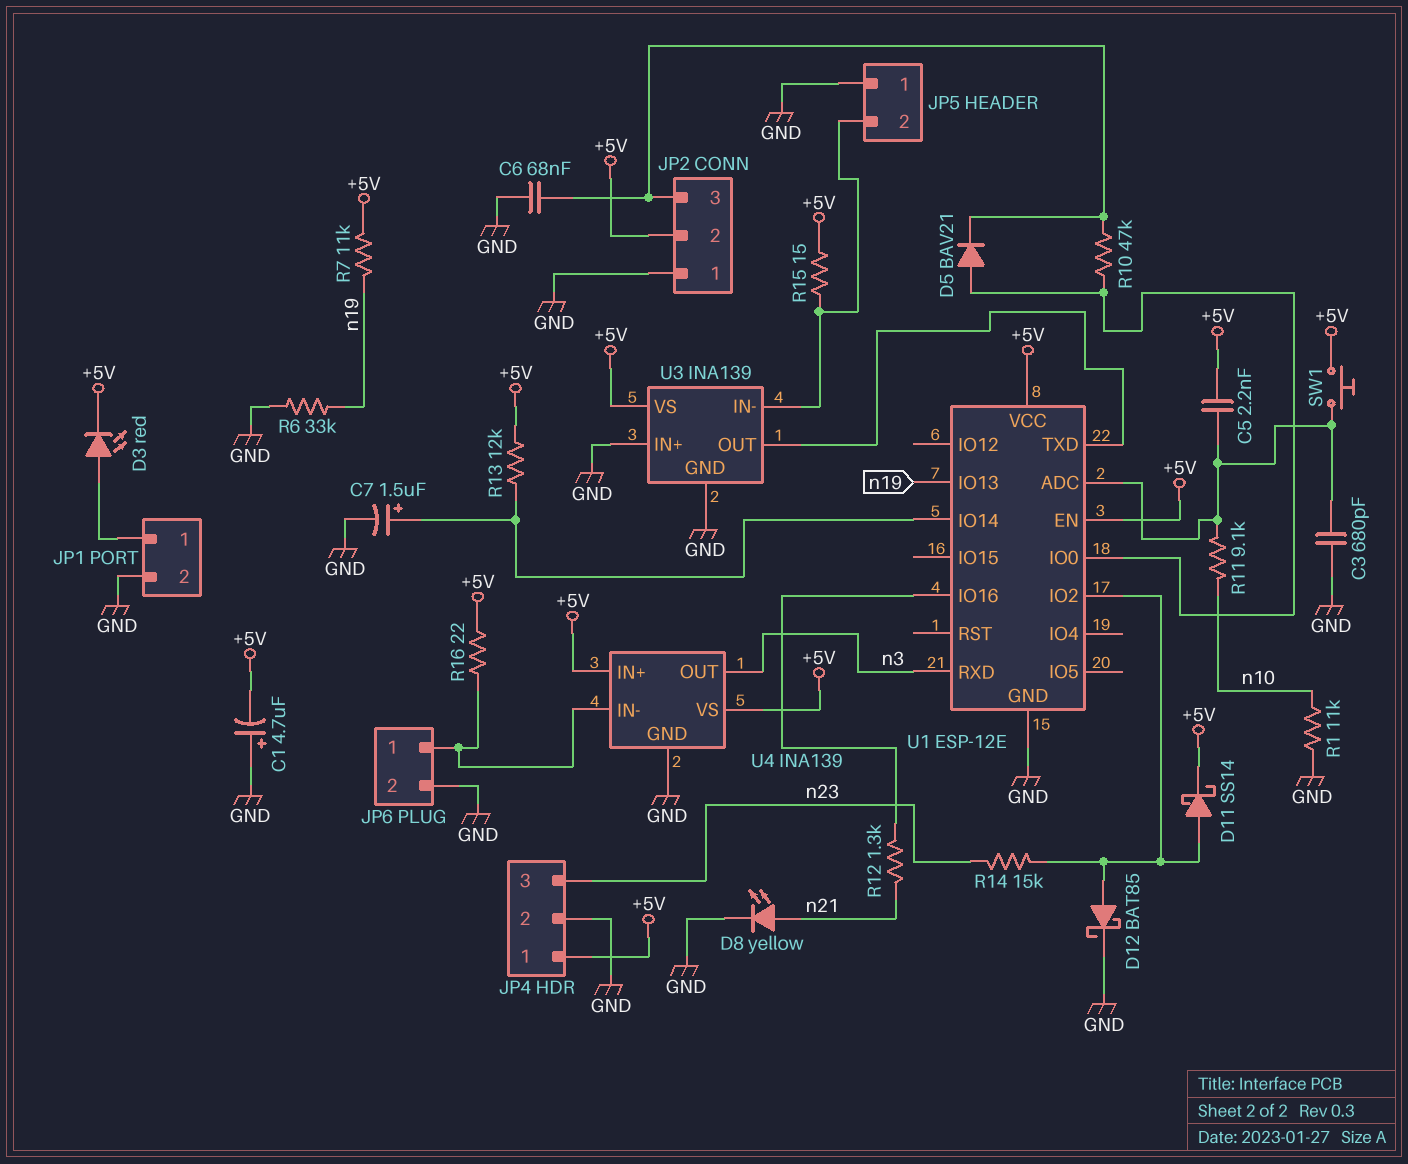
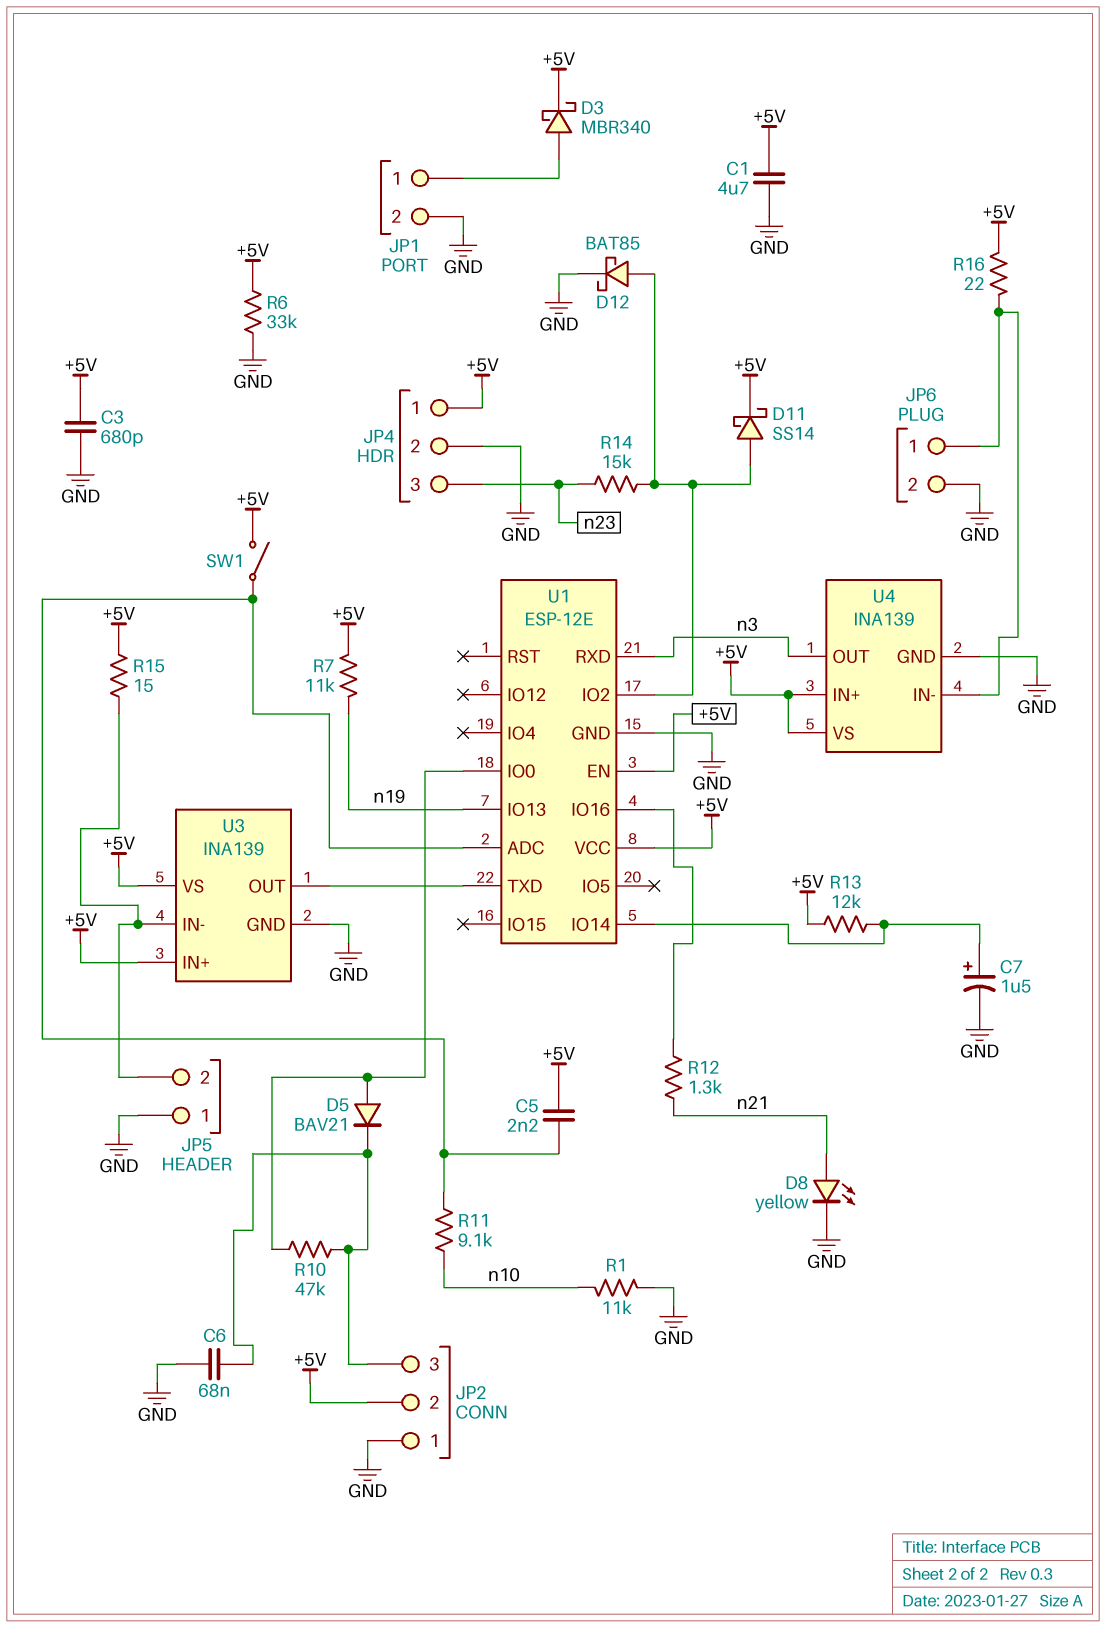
C1: 4.7uF (plus GND, minus +5V) -> 4.7uF (+5V, GND)
C3: 680pF (GND, U1/ADC) -> 680pF (+5V, GND)
D3: LED red (A JP1/1, K +5V) -> schottky MBR340 (A JP1/1, K +5V)
R6: 33k (GND, n19) -> 33k (+5V, GND)
SW1: button (+5V, U1/ADC) -> switch (+5V, U1/ADC)
U3 pin IN+: GND -> +5V

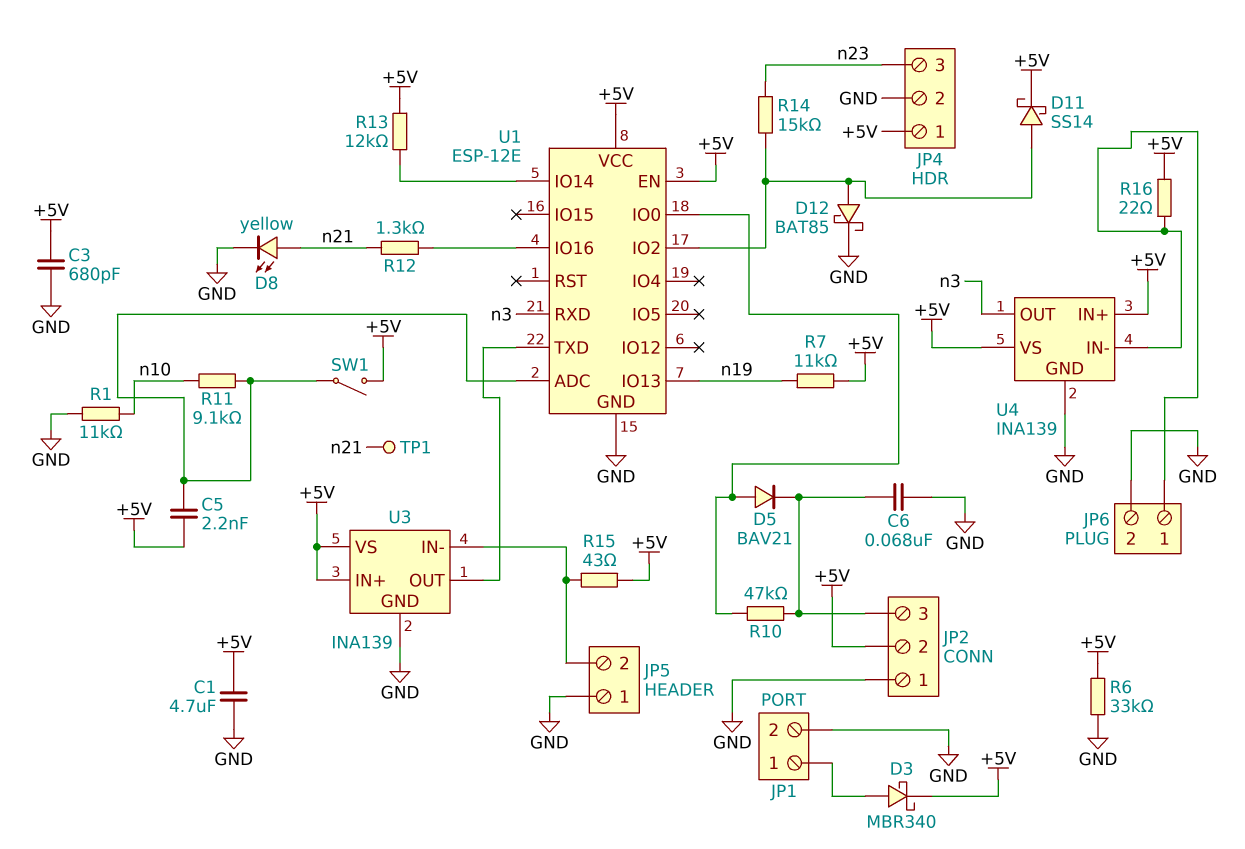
C7: 1.5uF (plus U1/IO14, minus GND) -> none
R15: 15 (+5V, JP5/2) -> 43 (+5V, JP5/2)
TP1: none -> test point (n21)

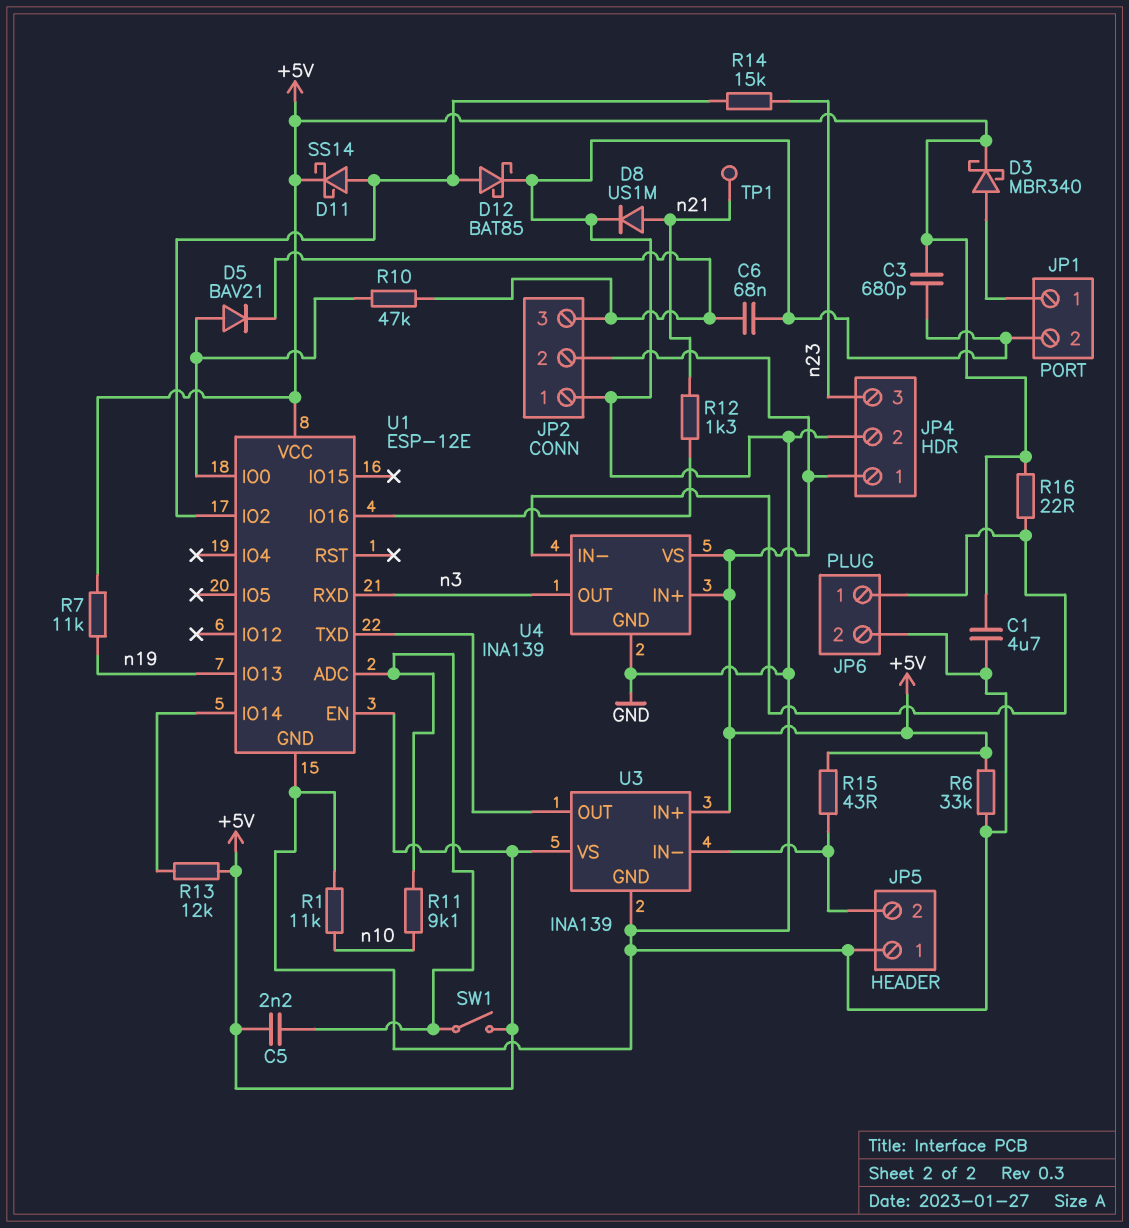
D8: LED yellow (A n21, K GND) -> diode US1M (A n21, K GND)

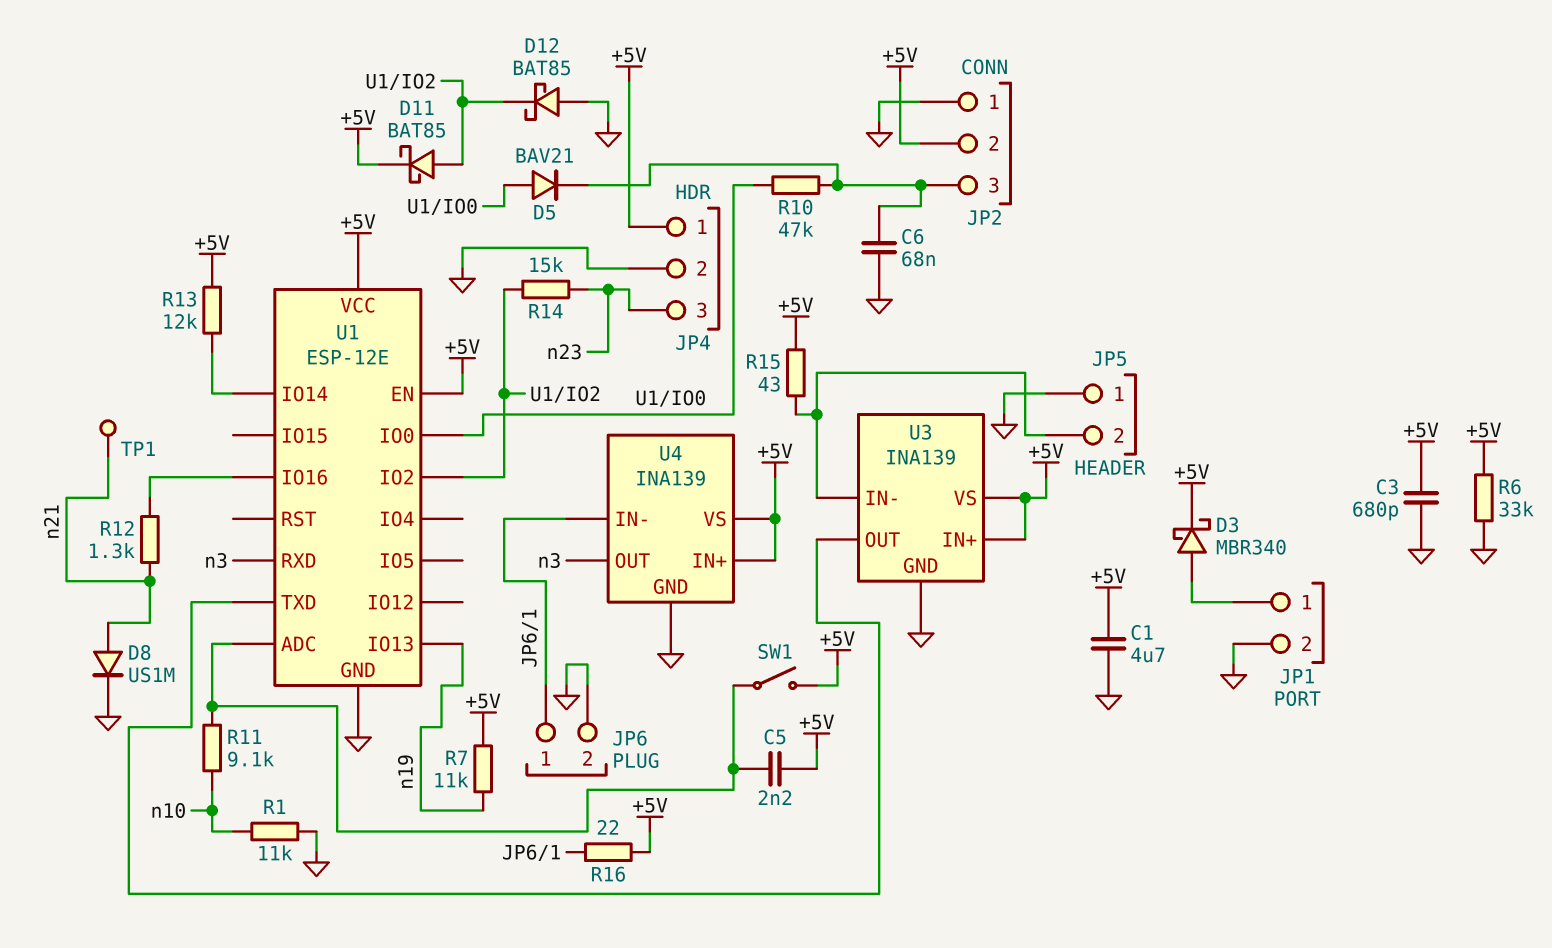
D11: schottky SS14 (A U1/IO2, K +5V) -> schottky BAT85 (A U1/IO2, K +5V)
D12: schottky BAT85 (A U1/IO2, K GND) -> schottky BAT85 (A GND, K U1/IO2)

